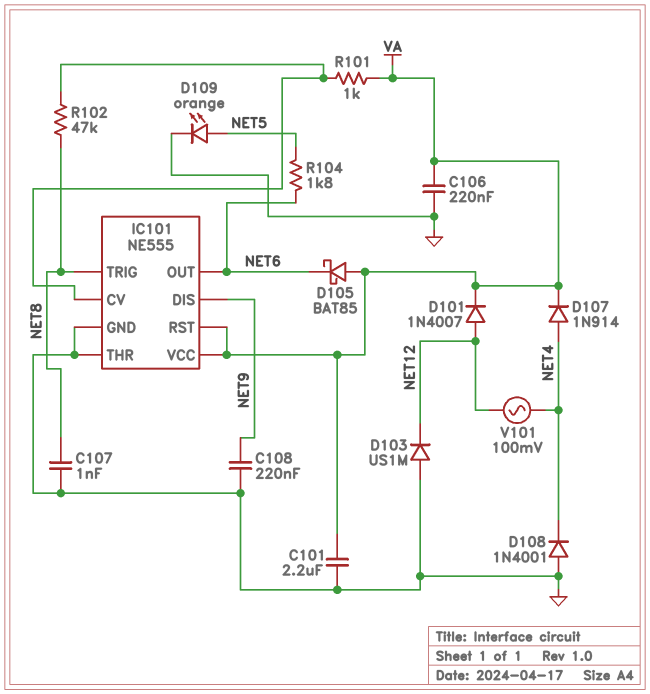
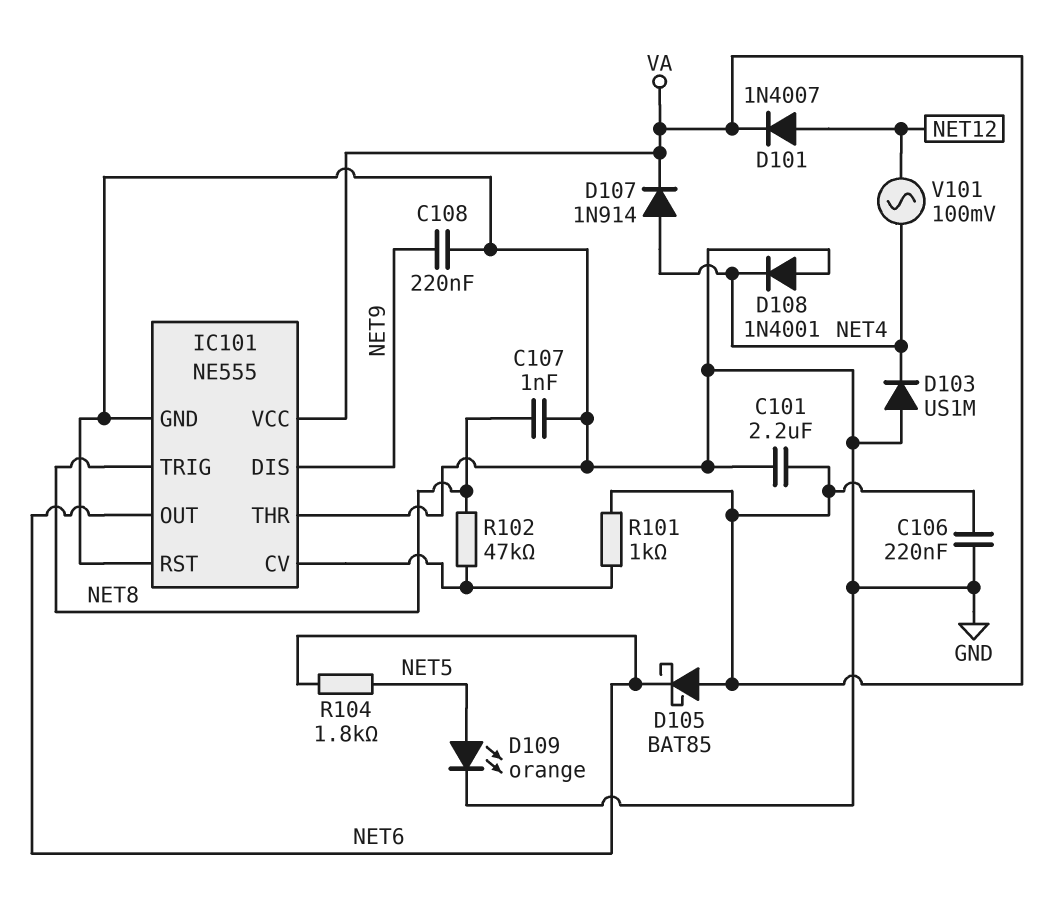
D103: diode US1M (A GND, K NET12) -> diode US1M (A GND, K NET4)
IC101 pin RST: VA -> GND

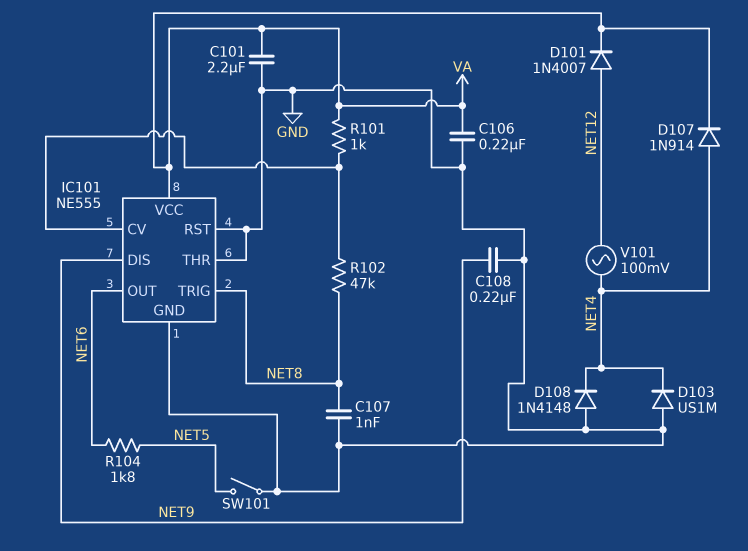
D105: schottky BAT85 (A VA, K NET6) -> none
D108: diode 1N4001 (A GND, K NET4) -> diode 1N4148 (A GND, K NET4)
D109: LED orange (A NET5, K GND) -> none
SW101: none -> switch (GND, NET5)

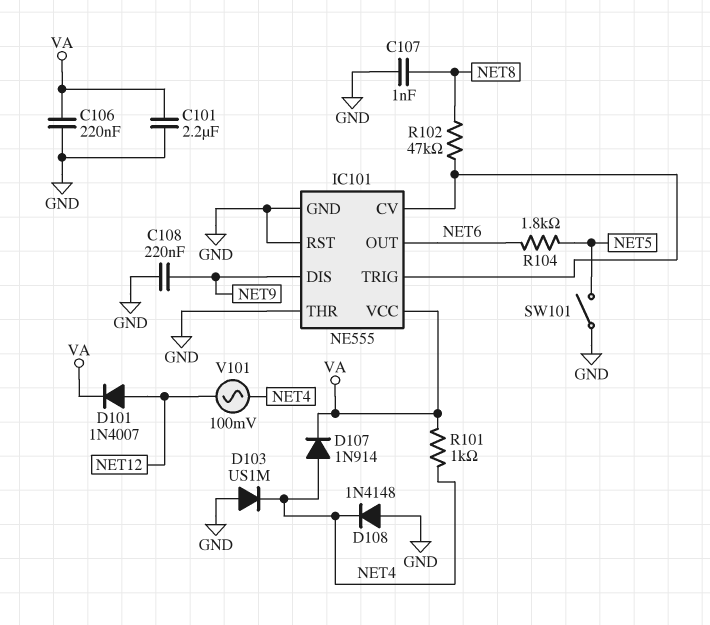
IC101 pin TRIG: NET8 -> IC101/CV
R101: 1k (IC101/CV, VA) -> 1k (NET4, VA)

